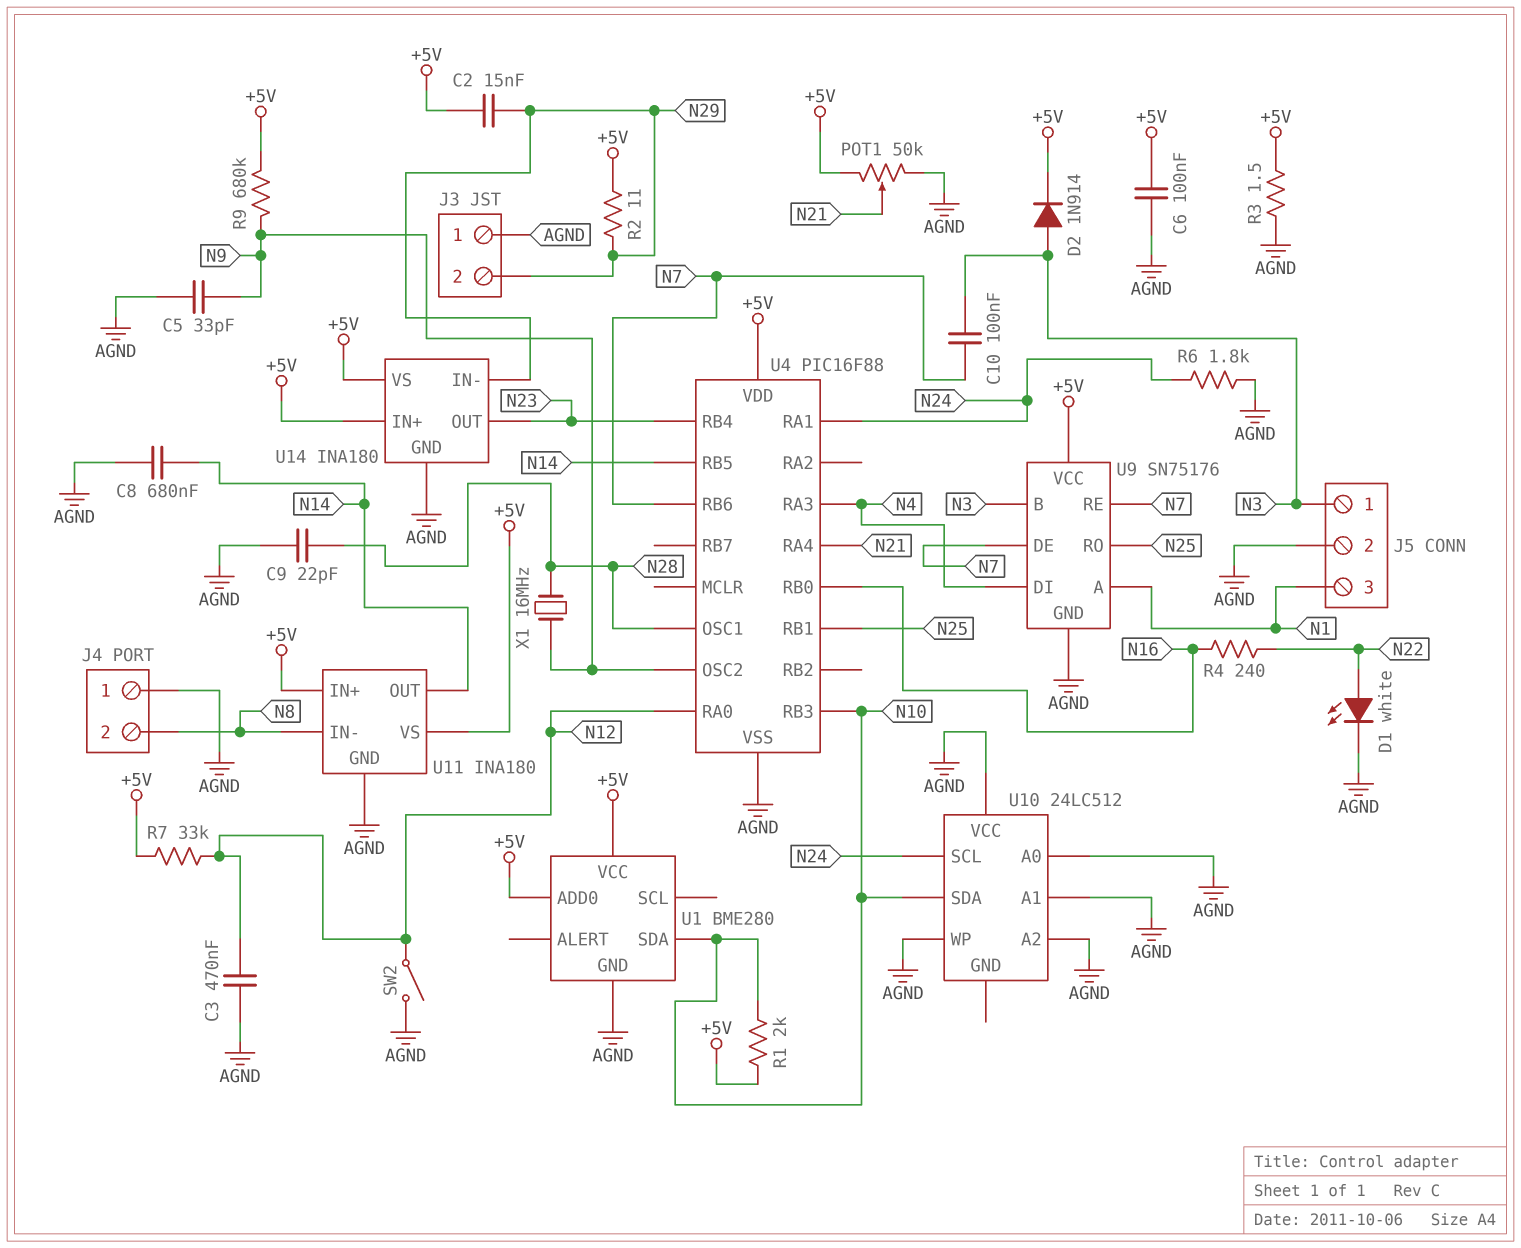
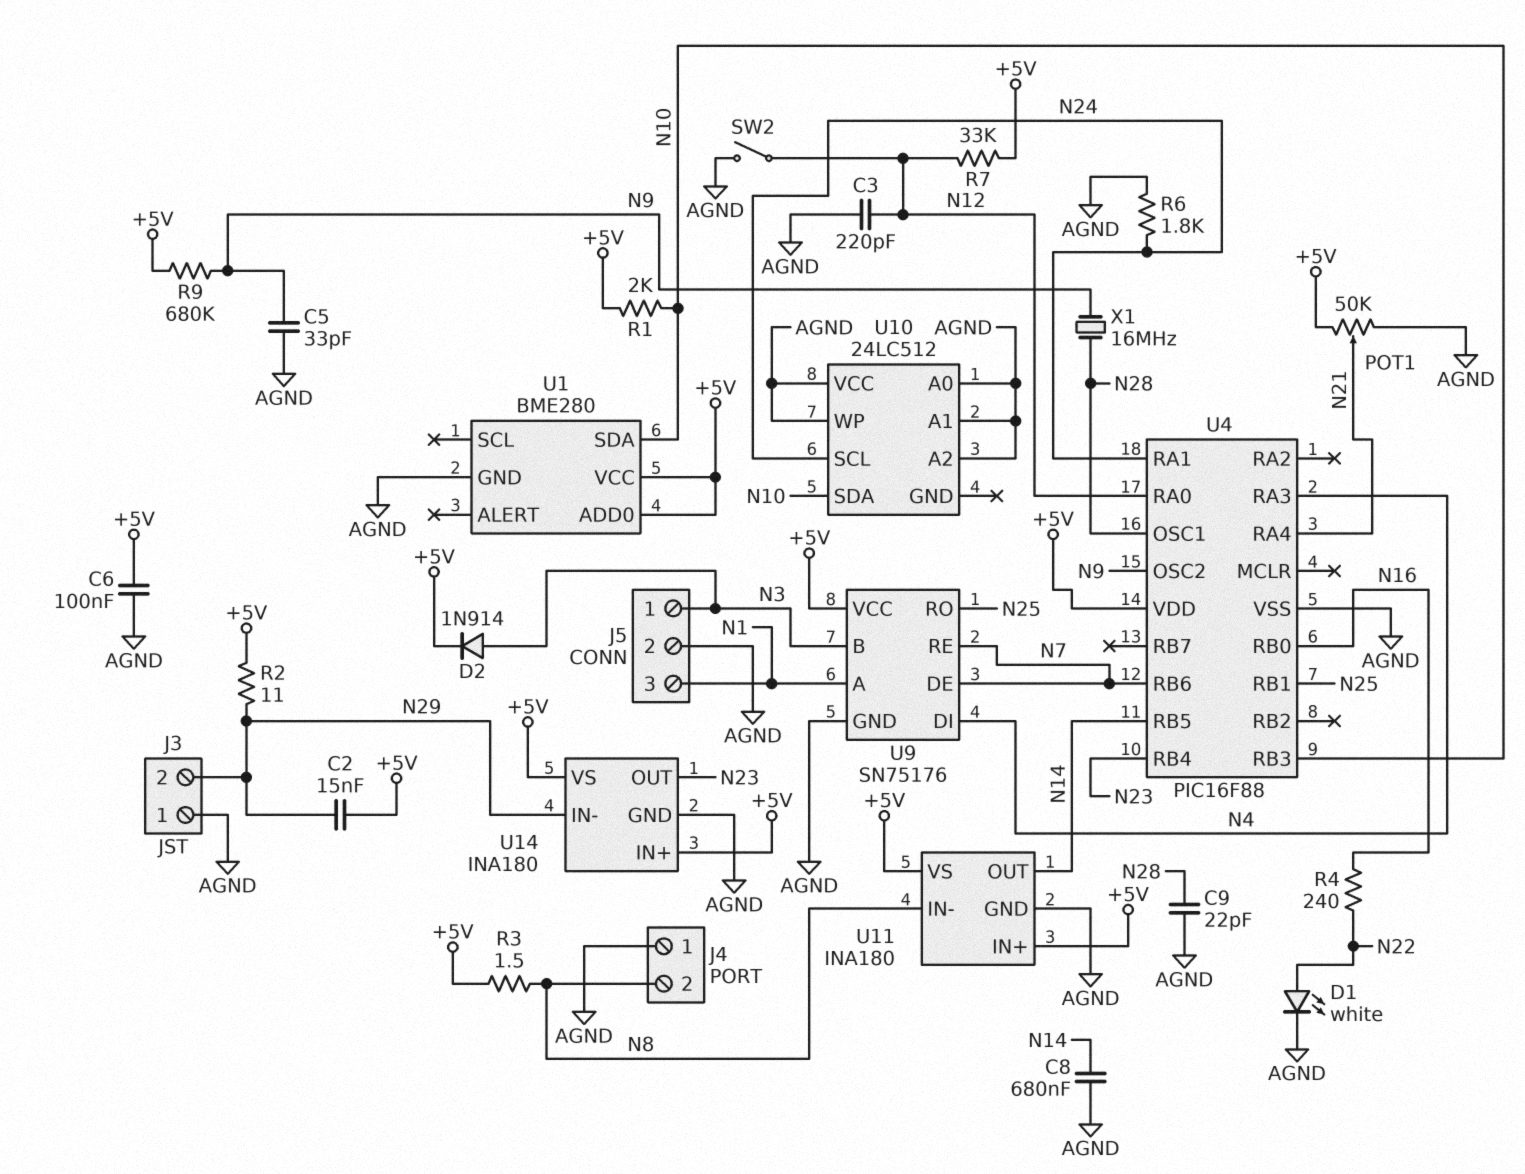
C3: 470nF (AGND, N12) -> 220pF (AGND, N12)
C10: 100nF (N3, N7) -> none
R3: 1.5 (+5V, AGND) -> 1.5 (+5V, N8)

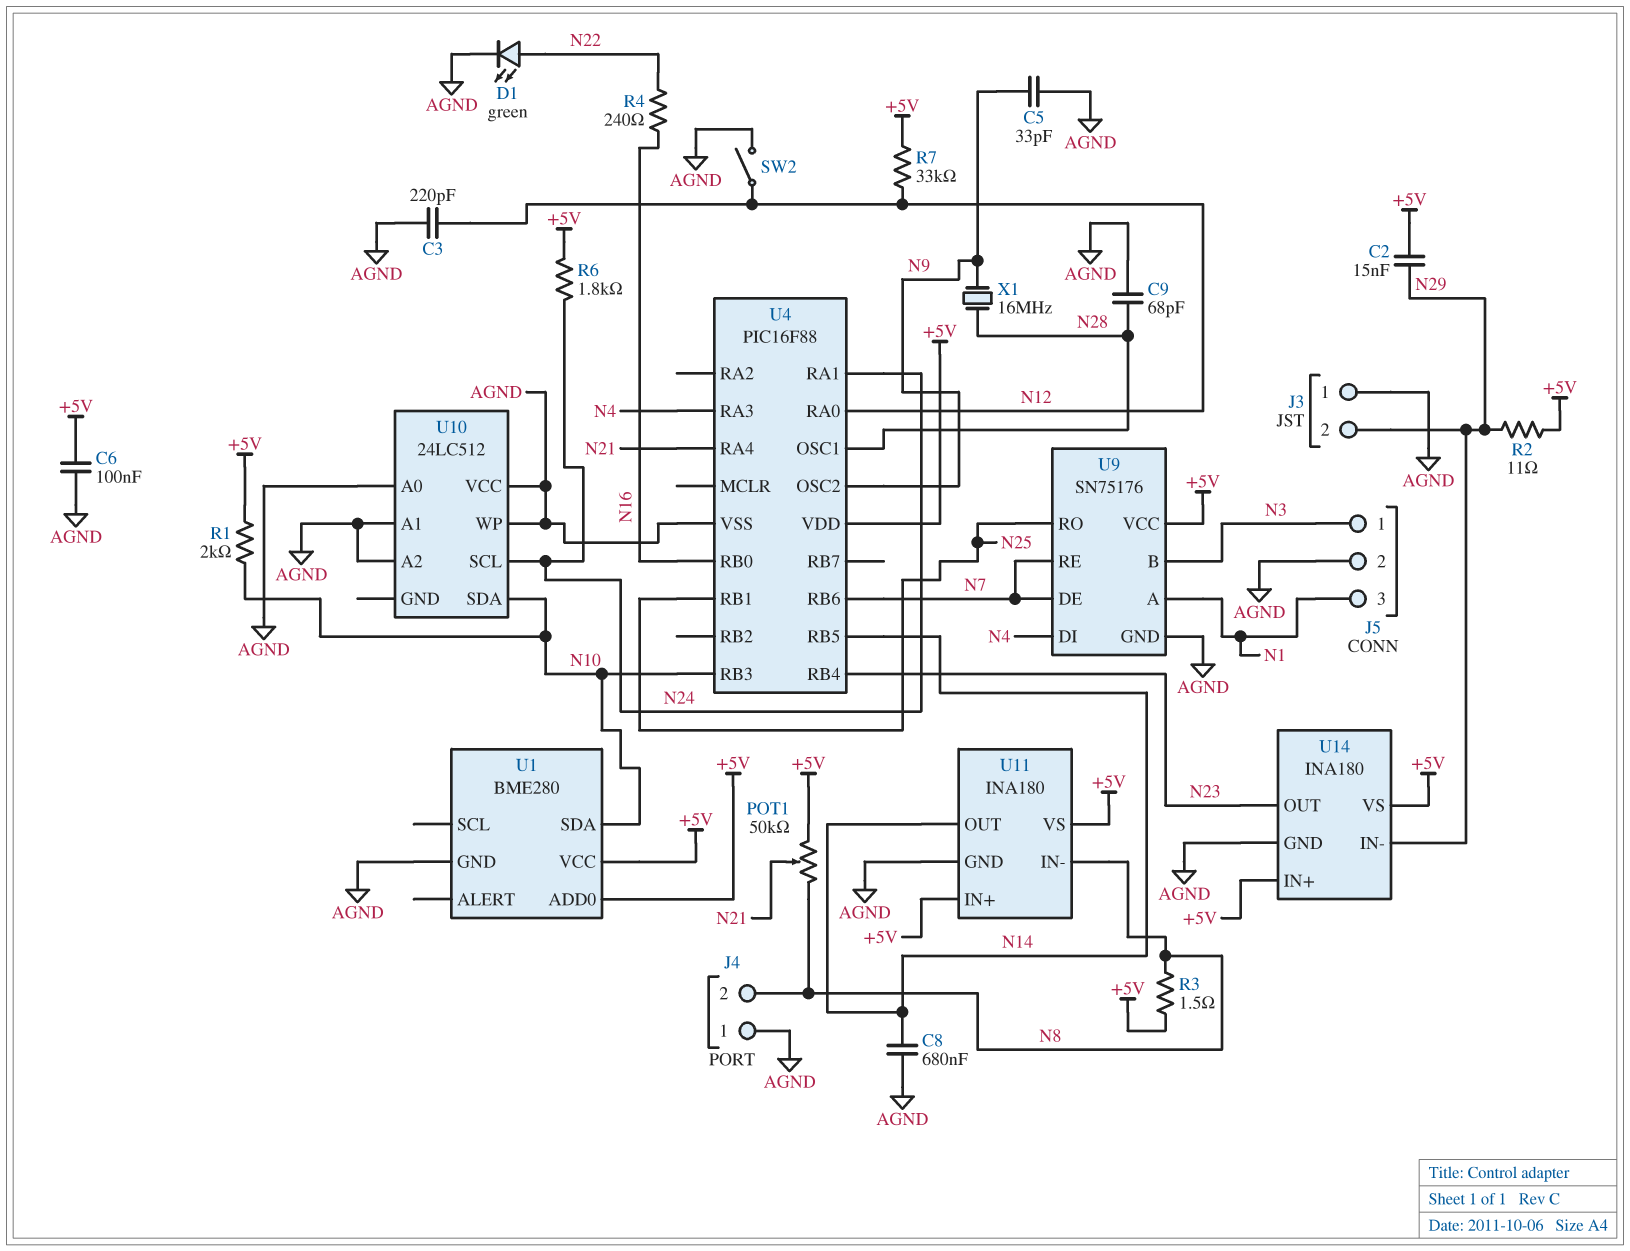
C9: 22pF (AGND, N28) -> 68pF (AGND, N28)
D1: LED white (A N22, K AGND) -> LED green (A N22, K AGND)
D2: diode 1N914 (A N3, K +5V) -> none
POT1: 50k (+5V, AGND, wiper N21) -> 50k (+5V, N8, wiper N21)
R6: 1.8k (AGND, N24) -> 1.8k (+5V, N24)
R9: 680k (+5V, N9) -> none

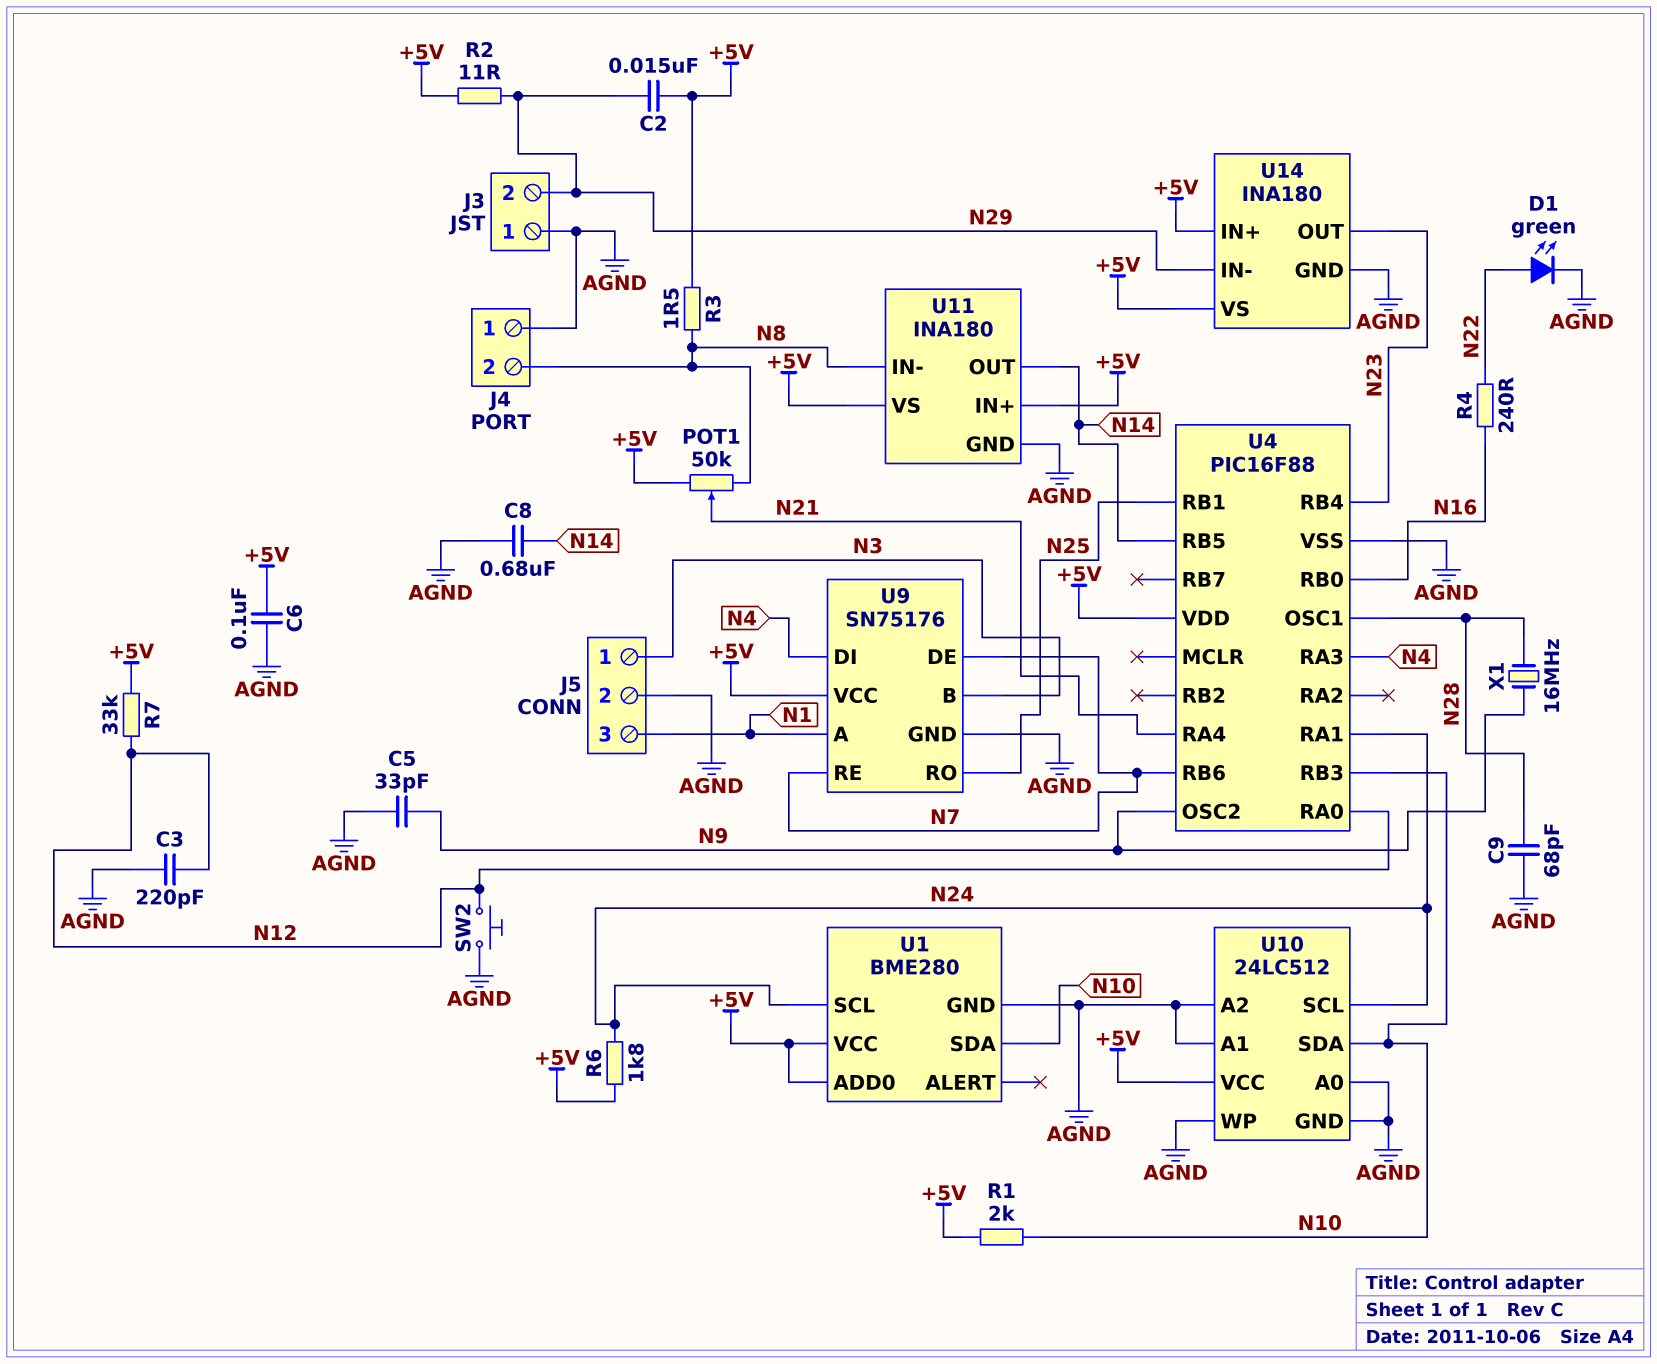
SW2: switch (AGND, N12) -> button (AGND, N12)
U1 pin SCL: none -> N24
U10 pin GND: none -> AGND
U10 pin VCC: AGND -> +5V

